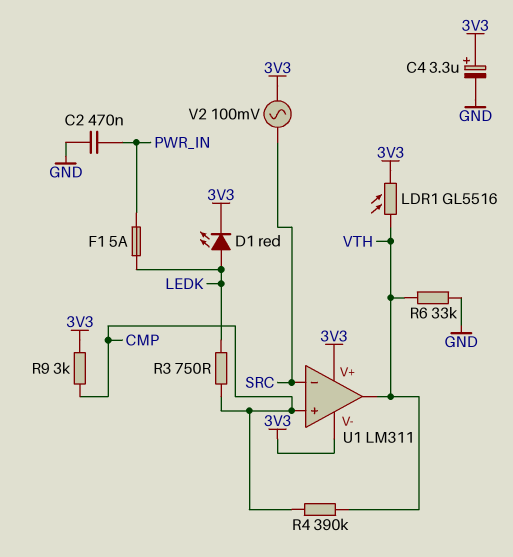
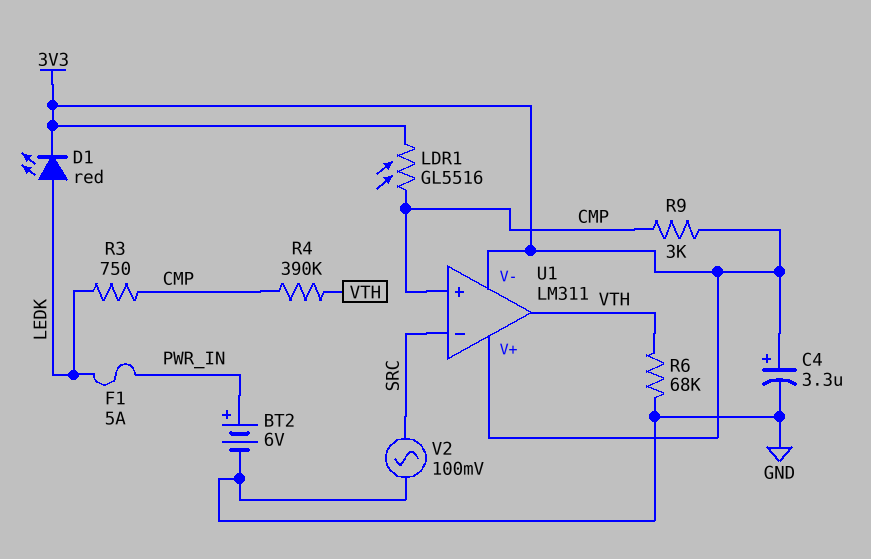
BT2: none -> 6V (plus PWR_IN, minus GND)
C2: 470nF (GND, PWR_IN) -> none
LDR1: GL5516 (3V3, VTH) -> GL5516 (3V3, CMP)
R6: 33k (GND, VTH) -> 68k (GND, VTH)
V2: AC 100mV (3V3, SRC) -> AC 100mV (GND, SRC)

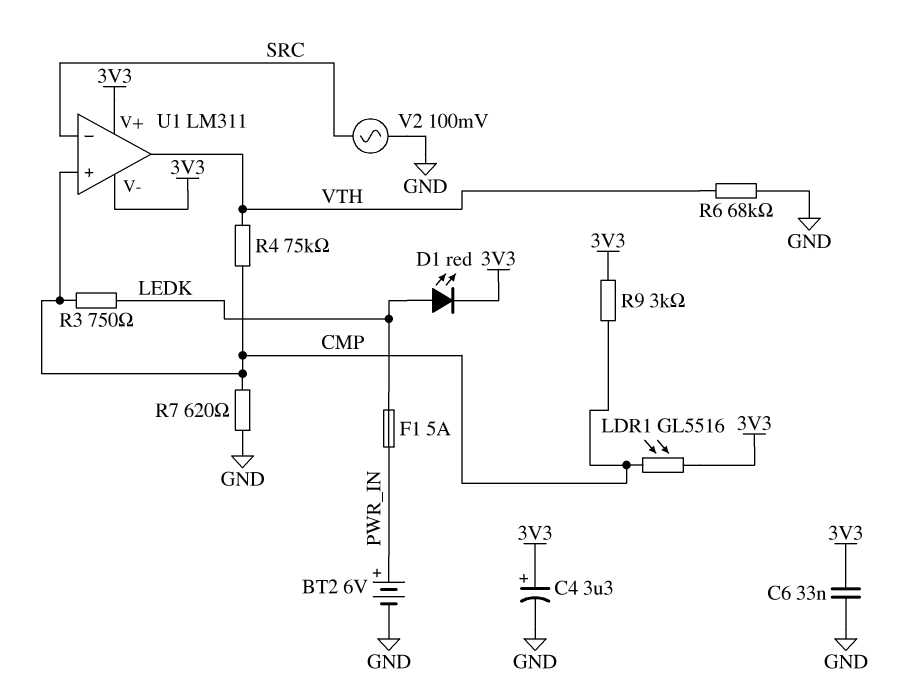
C6: none -> 33nF (3V3, GND)
R4: 390k (CMP, VTH) -> 75k (CMP, VTH)
R7: none -> 620 (CMP, GND)

